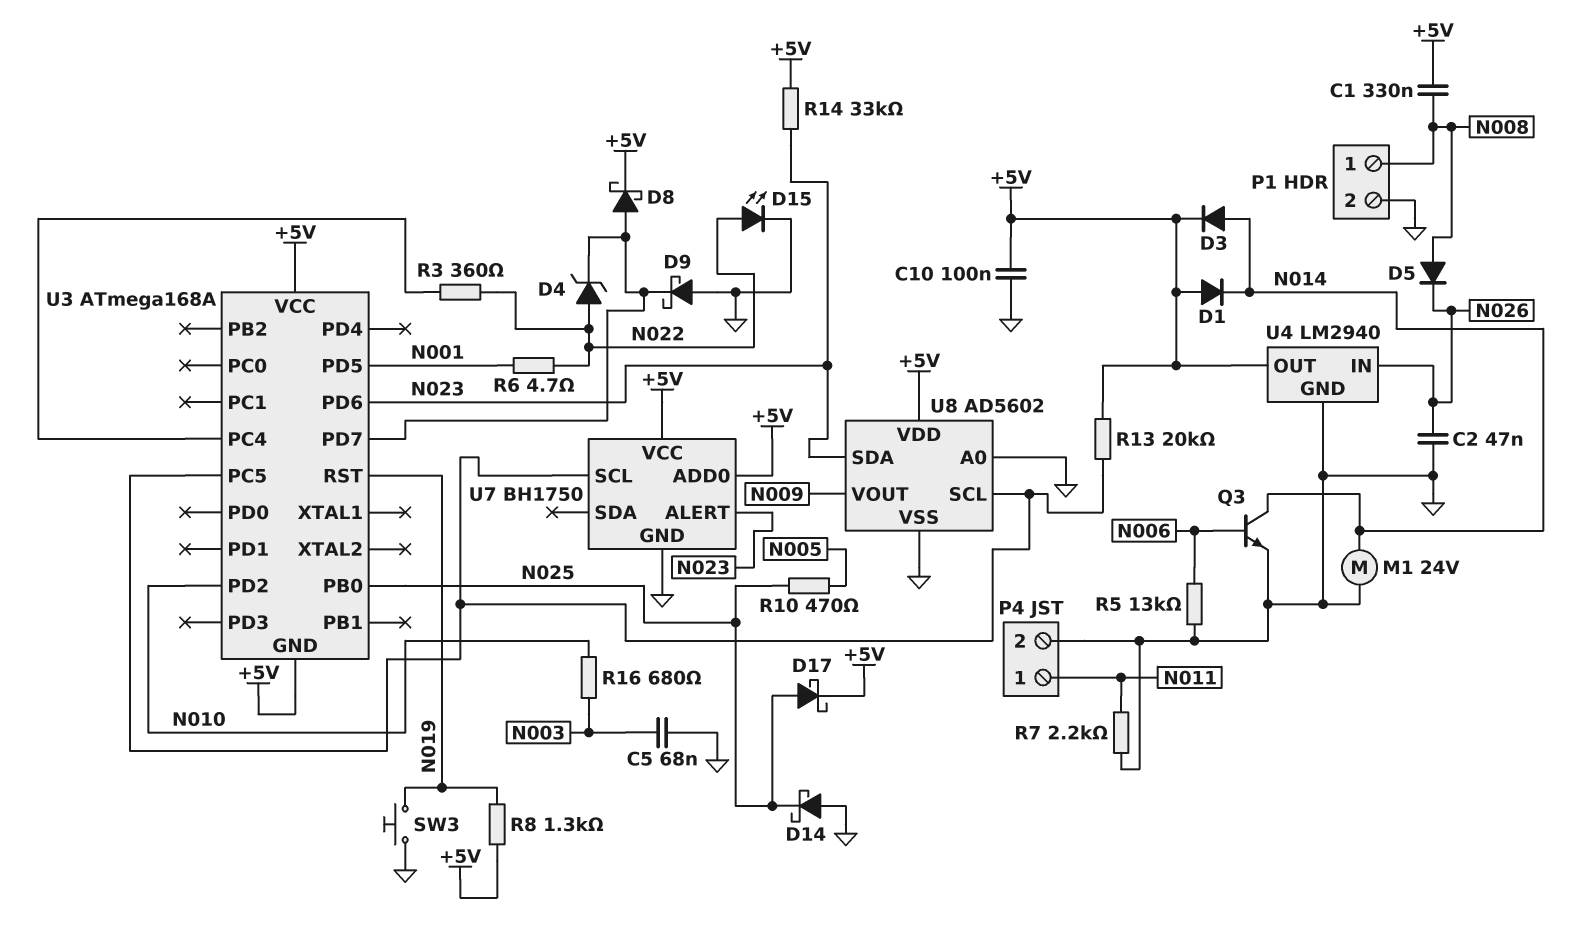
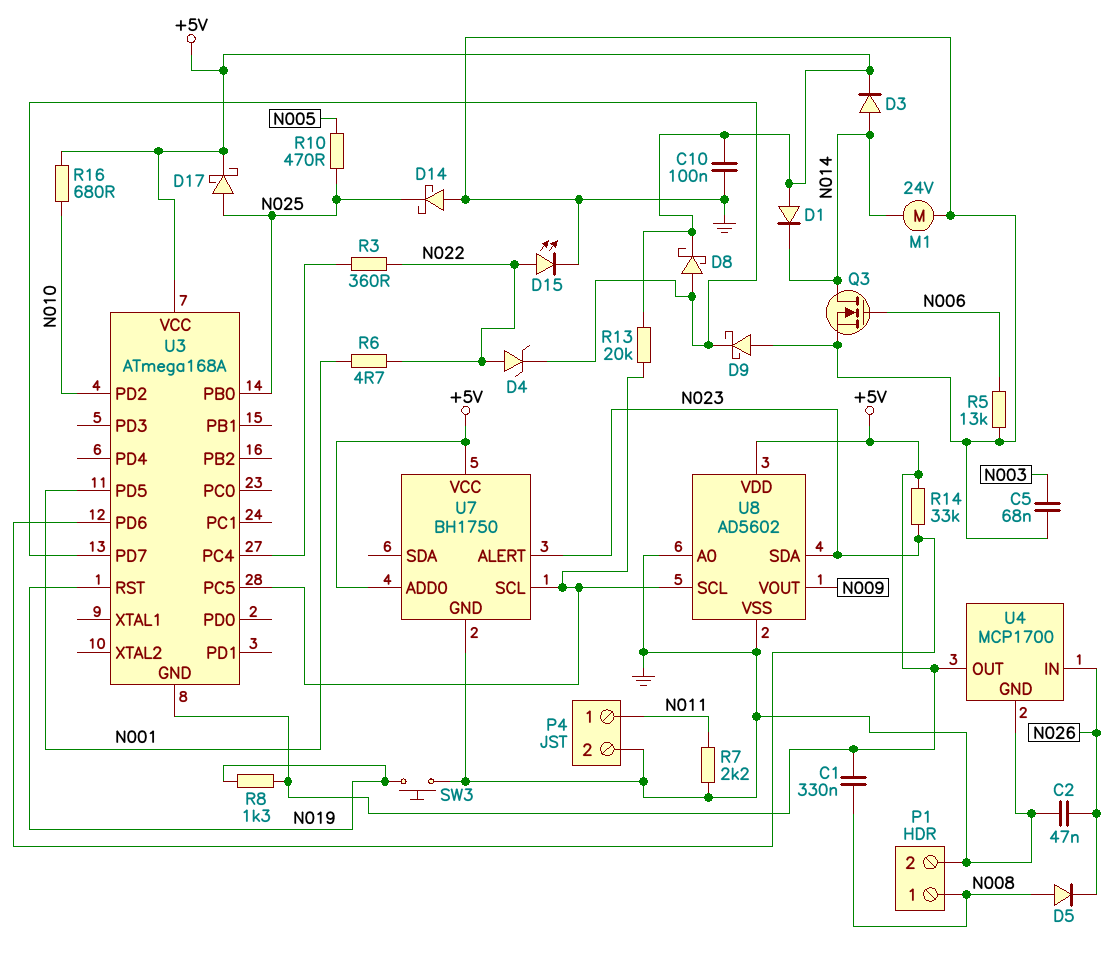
Q3: NPN (B N006, C N014, E GND) -> NMOS (G N006, D N014, S GND)
R16: 680 (N003, N010) -> 680 (+5V, N010)
U4: LM2940 -> MCP1700

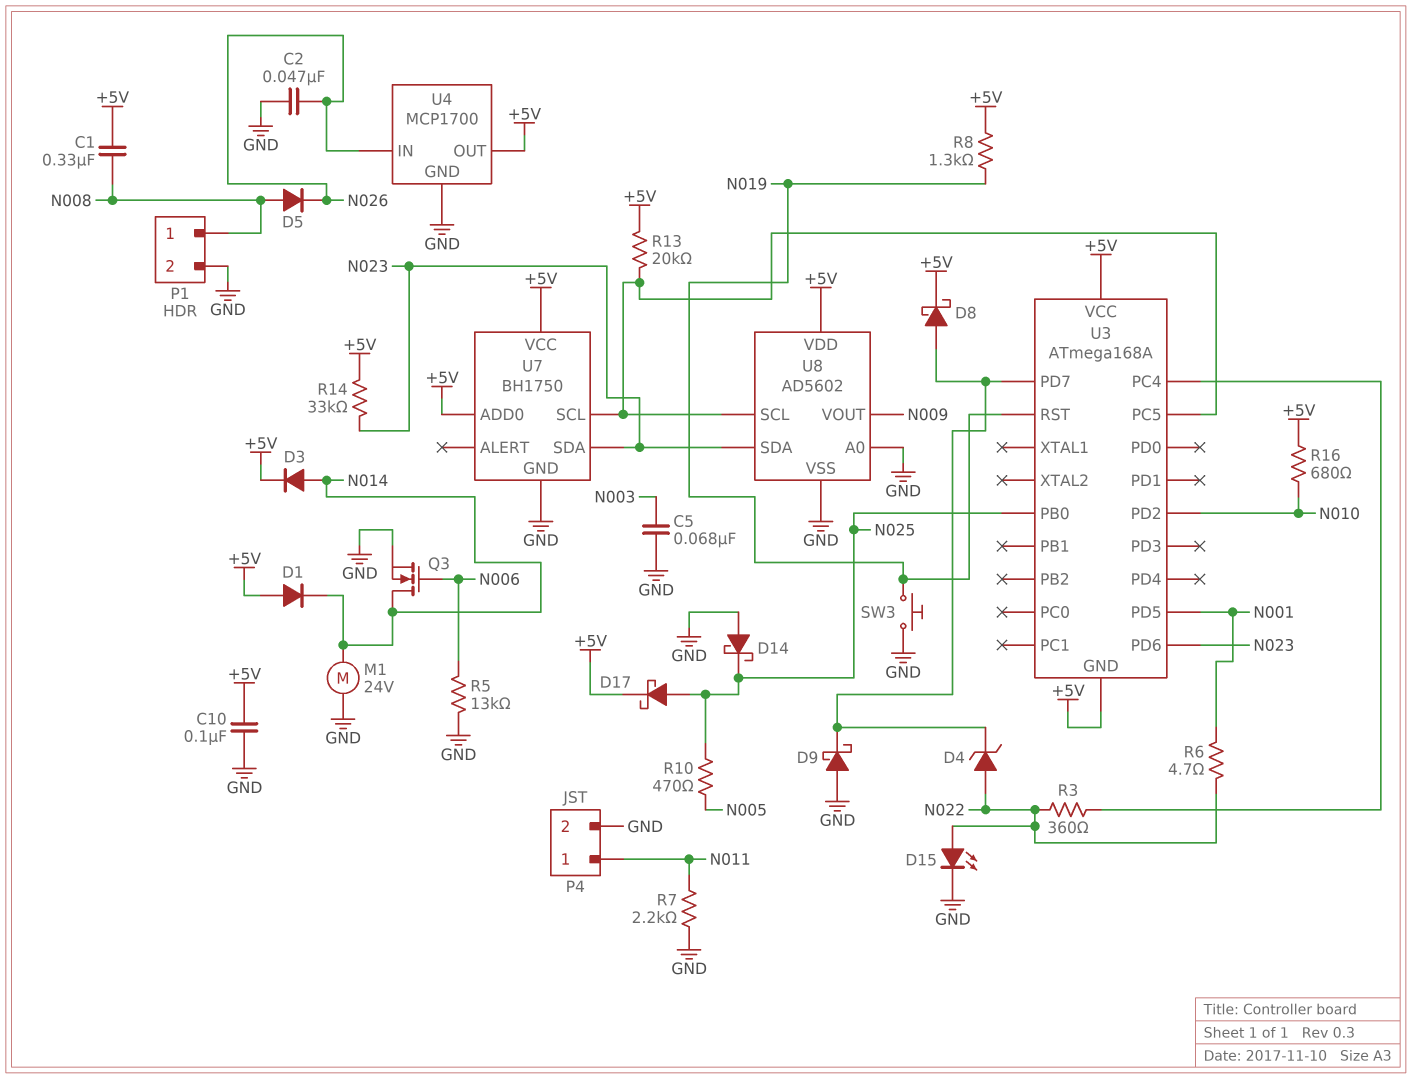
U7 pin ALERT: N023 -> none
U7 pin SDA: none -> N023

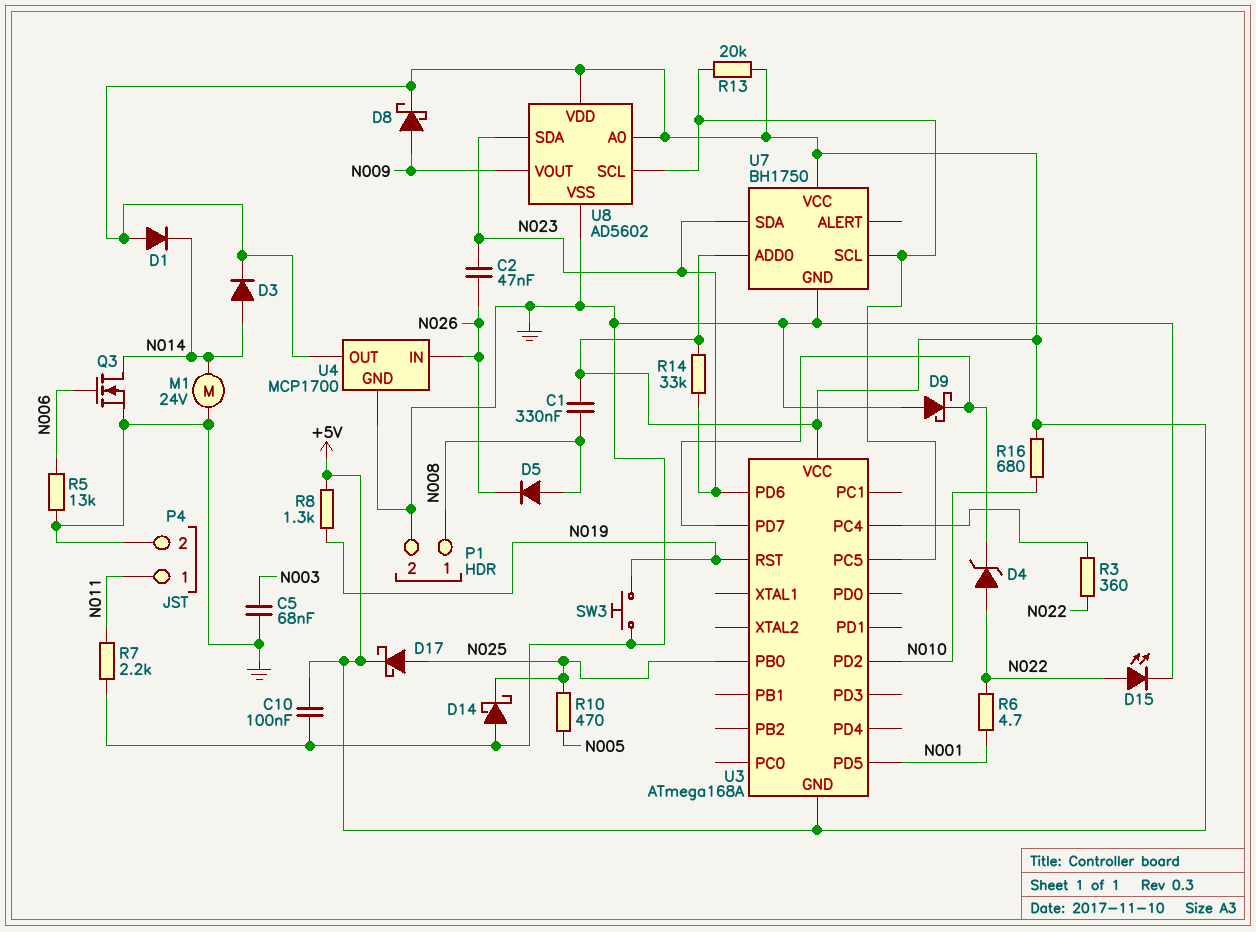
C2: 47nF (GND, N026) -> 47nF (N023, N026)
D8: schottky (A U3/PD7, K +5V) -> schottky (A N009, K +5V)
U8 pin A0: GND -> +5V

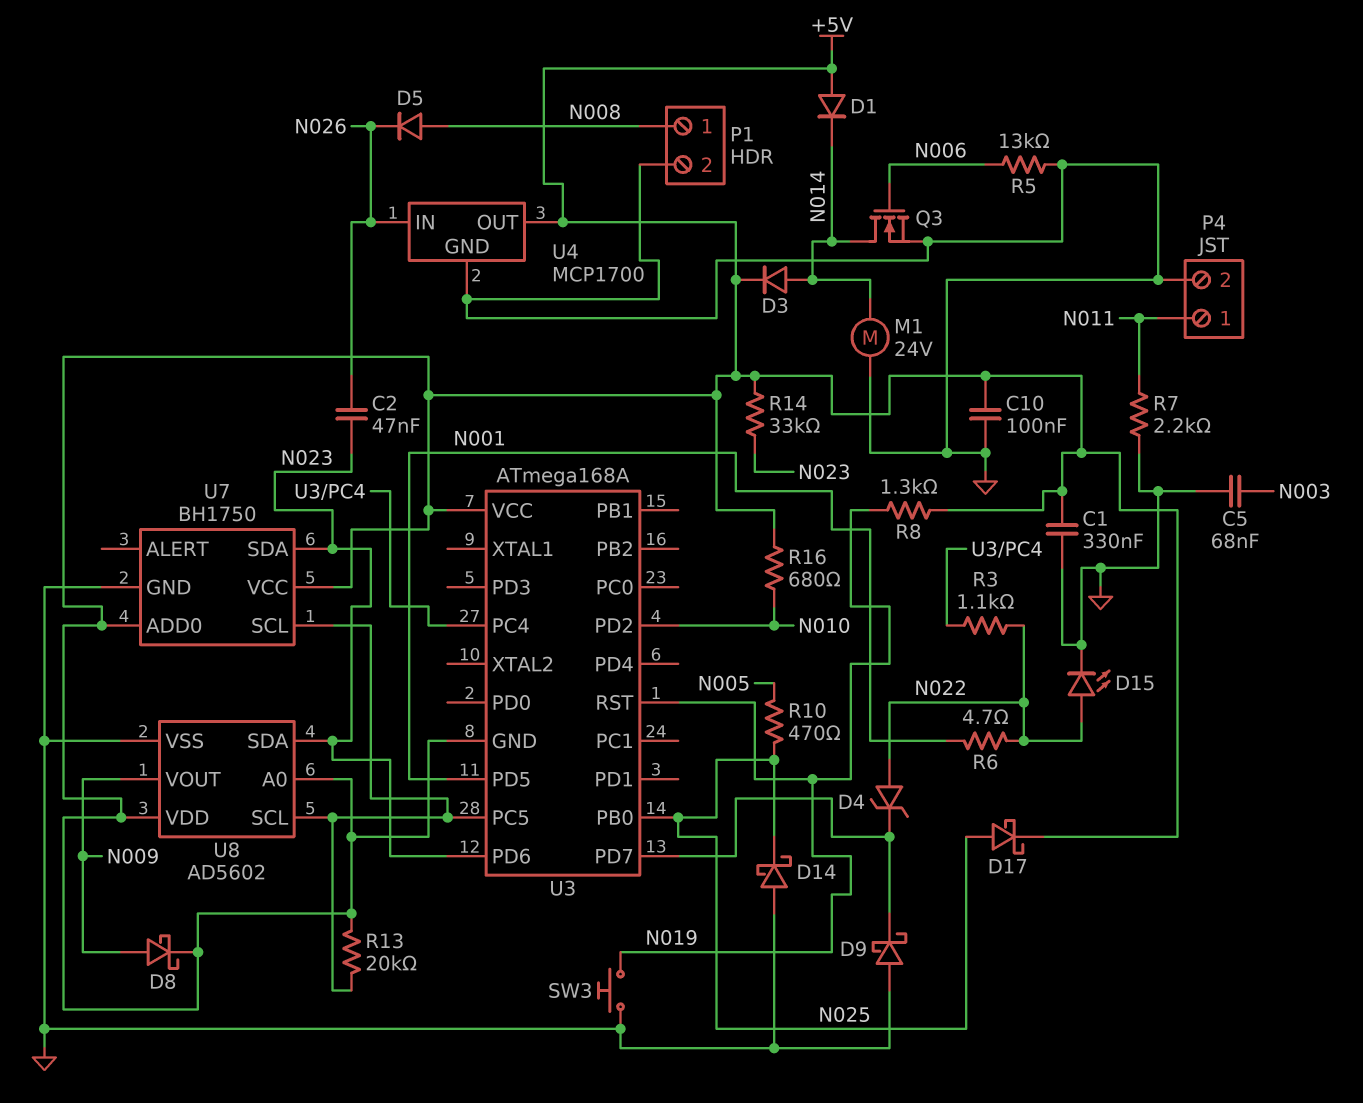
C1: 330nF (+5V, N008) -> 330nF (+5V, GND)
R3: 360 (N022, U3/PC4) -> 1.1k (N022, U3/PC4)

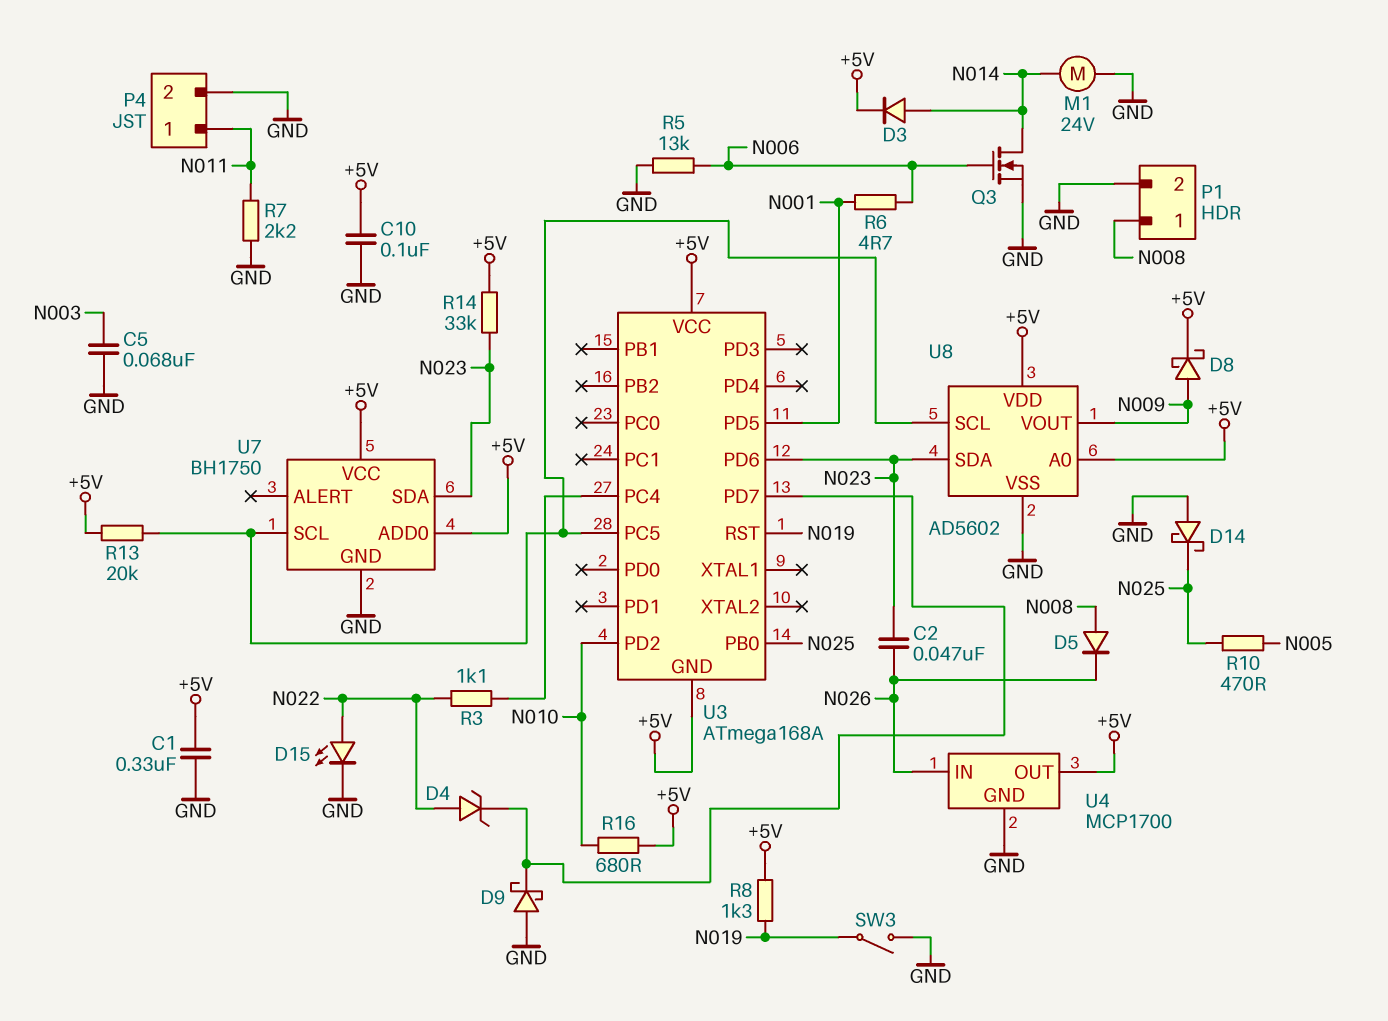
D1: diode (A +5V, K N014) -> none
D17: schottky (A N025, K +5V) -> none
R6: 4.7 (N001, N022) -> 4.7 (N001, N006)
SW3: button (GND, N019) -> switch (GND, N019)

